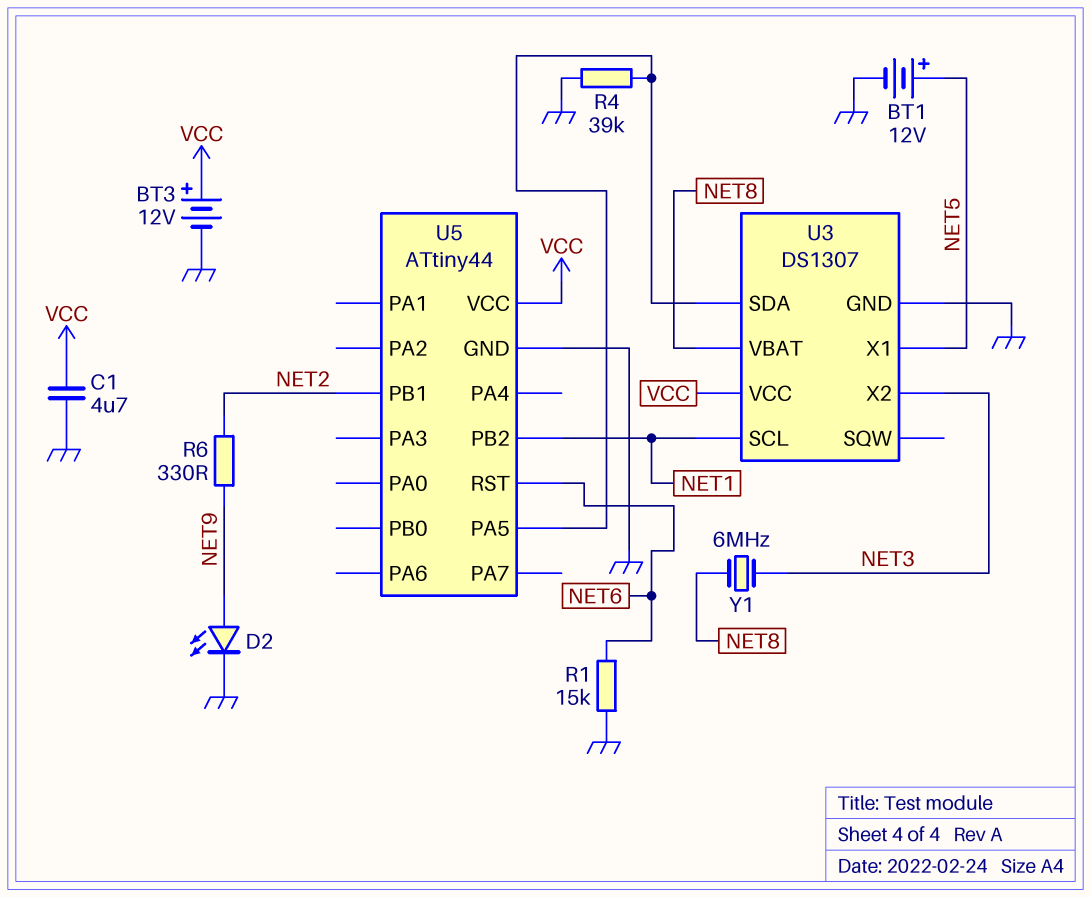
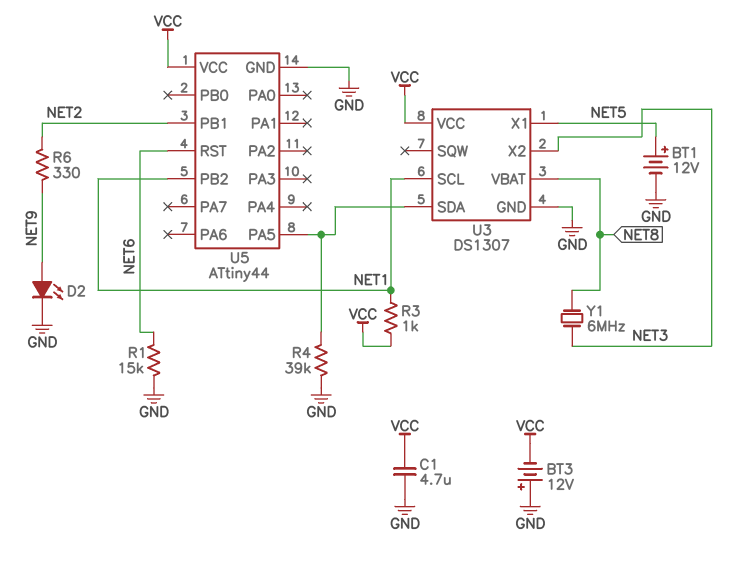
BT3: 12V (plus VCC, minus GND) -> 12V (plus GND, minus VCC)
R3: none -> 1k (NET1, VCC)

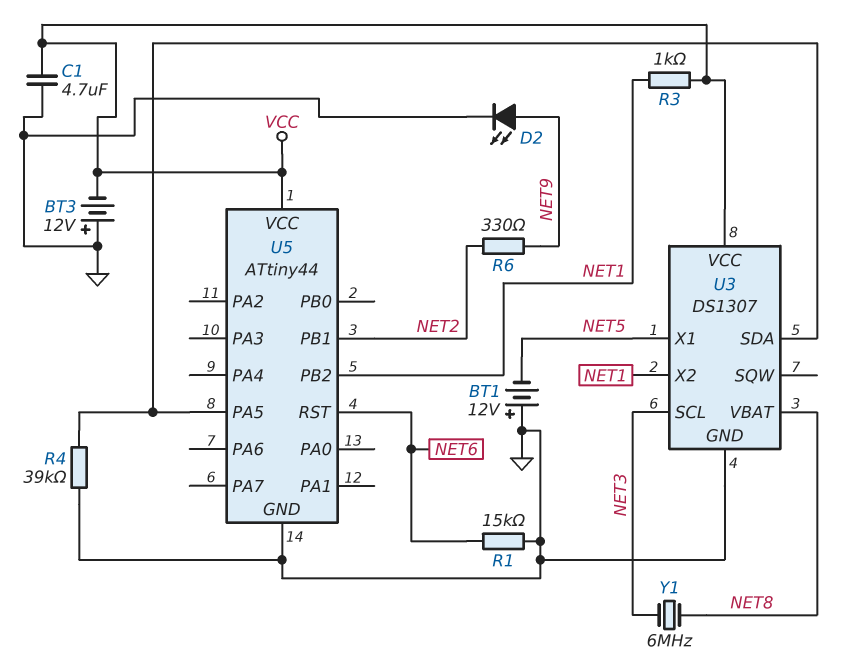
BT1: 12V (plus NET5, minus GND) -> 12V (plus GND, minus NET5)
U3 pin SCL: NET1 -> NET3
U3 pin X2: NET3 -> NET1

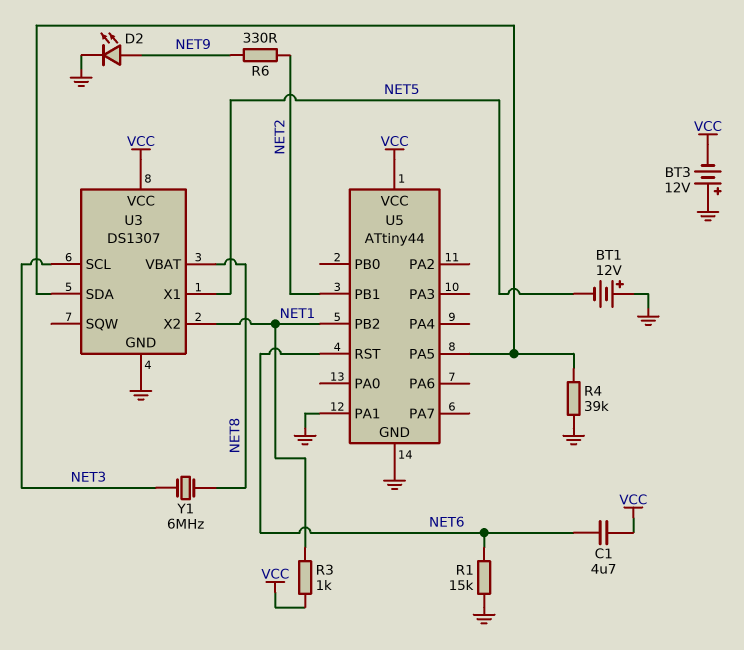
C1: 4.7uF (GND, VCC) -> 4.7uF (NET6, VCC)
U5 pin PA1: none -> GND

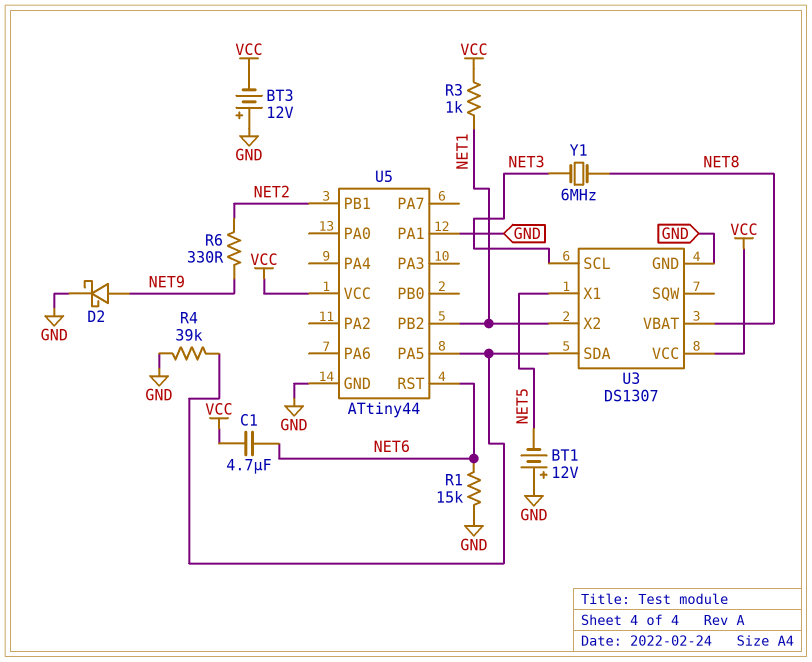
D2: LED (A NET9, K GND) -> schottky (A NET9, K GND)

